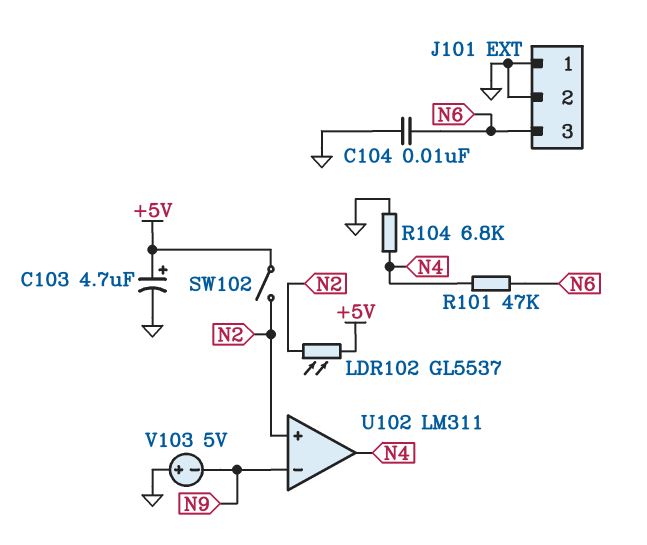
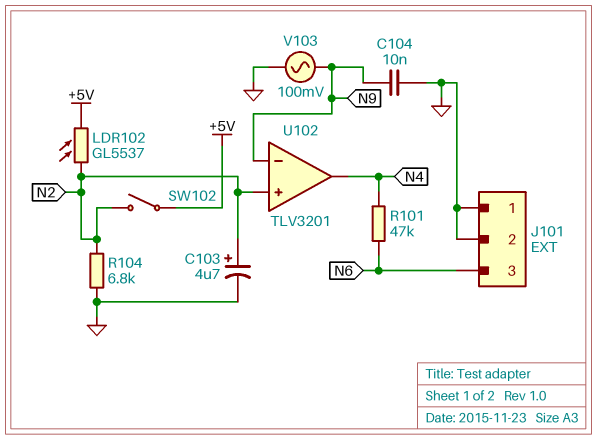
C103: 4.7uF (plus +5V, minus GND) -> 4.7uF (plus N2, minus GND)
C104: 10nF (GND, N6) -> 10nF (GND, N9)
R104: 6.8k (GND, N4) -> 6.8k (GND, N2)
U102: LM311 -> TLV3201
V103: 5V (plus GND, minus N9) -> AC 100mV (GND, N9)

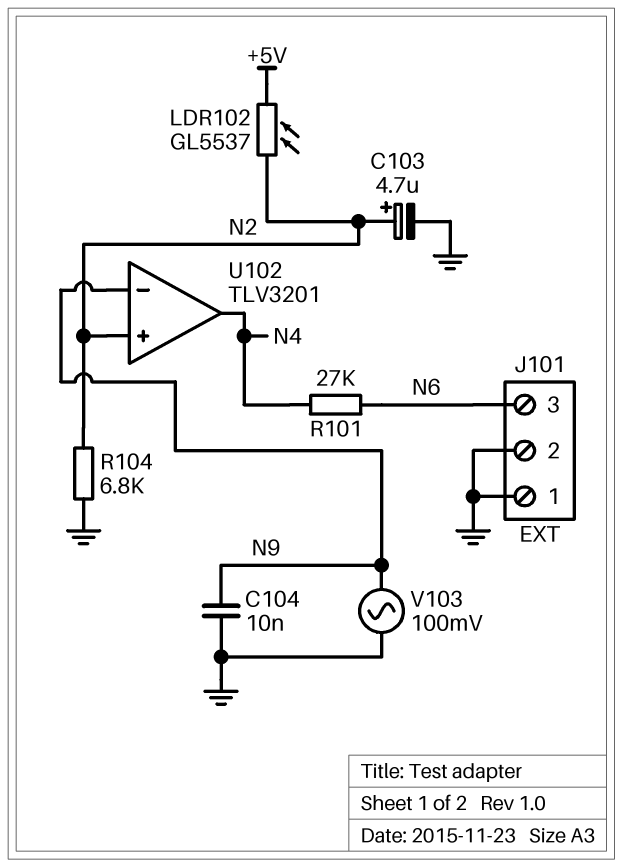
R101: 47k (N4, N6) -> 27k (N4, N6)
SW102: switch (+5V, N2) -> none

